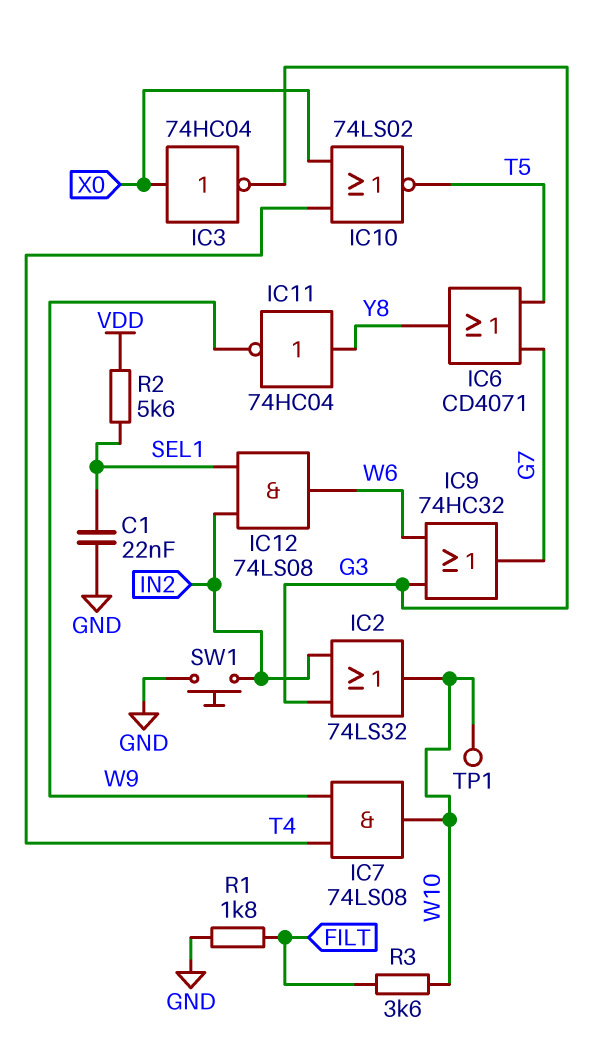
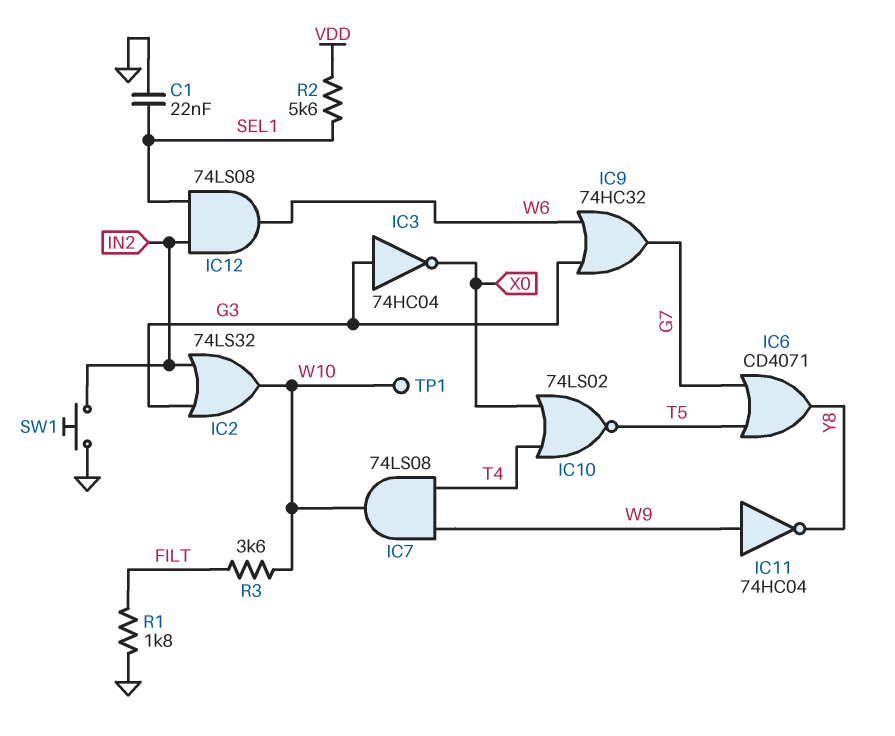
IC3: NOT 74HC04 (in X0, out G3) -> NOT 74HC04 (in G3, out X0)
IC11: NOT 74HC04 (in Y8, out W9) -> NOT 74HC04 (in W9, out Y8)

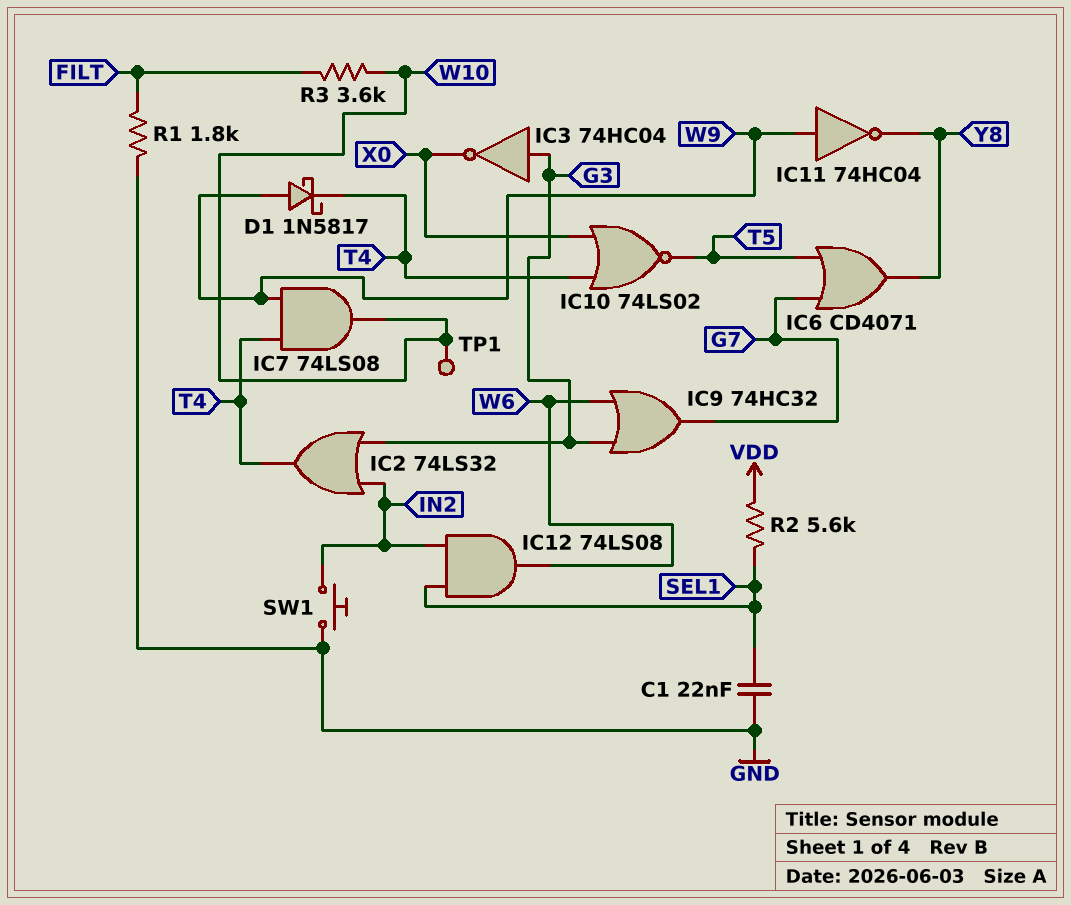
D1: none -> schottky 1N5817 (A W9, K T4)
IC2: OR 74LS32 (in G3, in IN2, out W10) -> OR 74LS32 (in G3, in IN2, out T4)

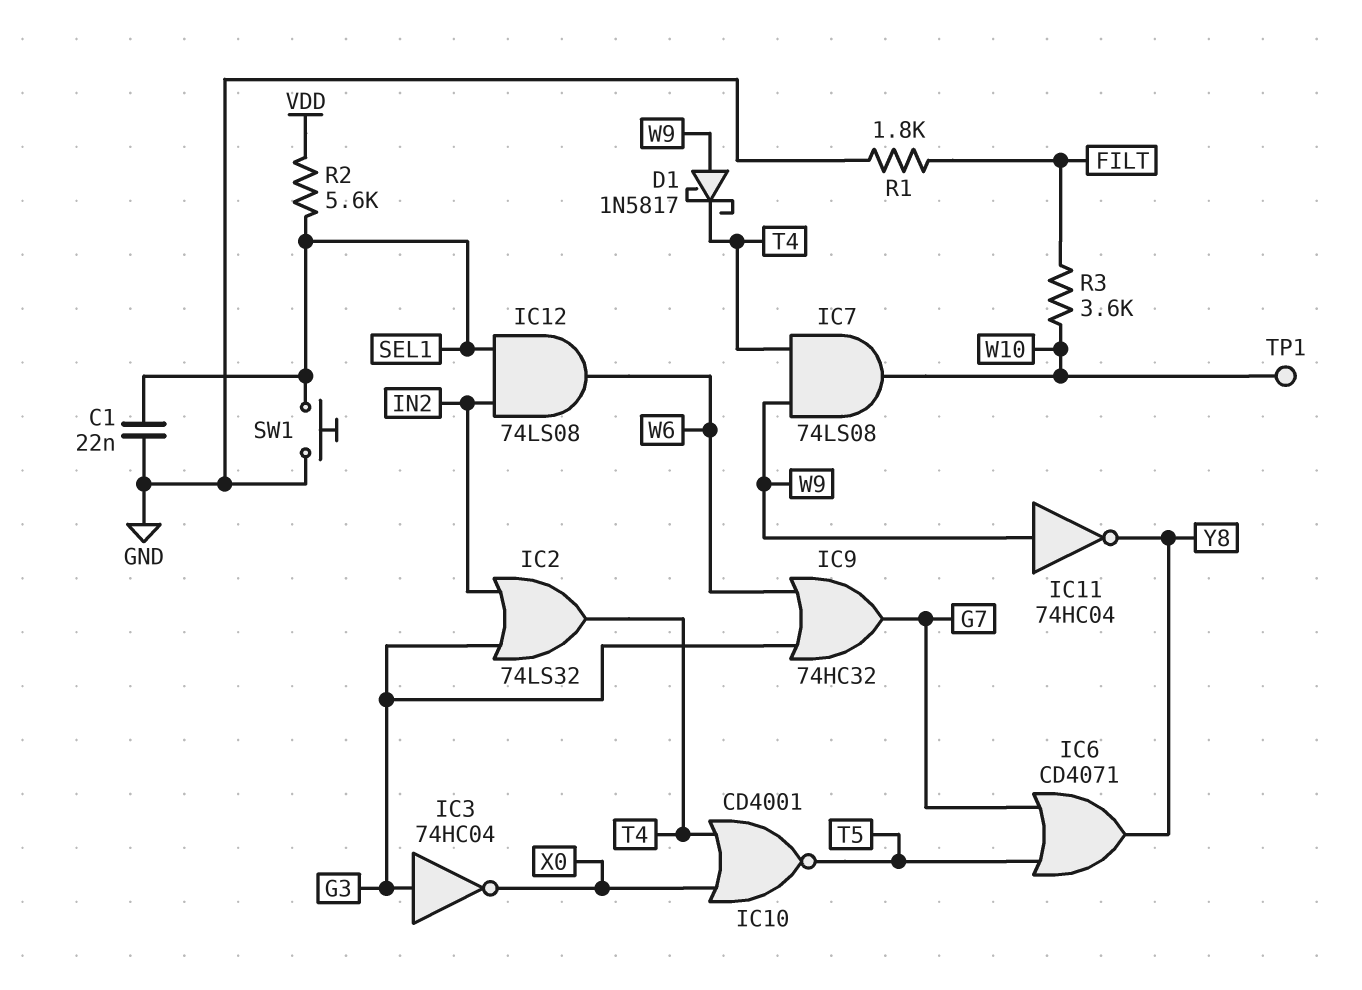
IC10: NOR 74LS02 (in T4, in X0, out T5) -> NOR CD4001 (in T4, in X0, out T5)
SW1: button (GND, IN2) -> button (GND, SEL1)

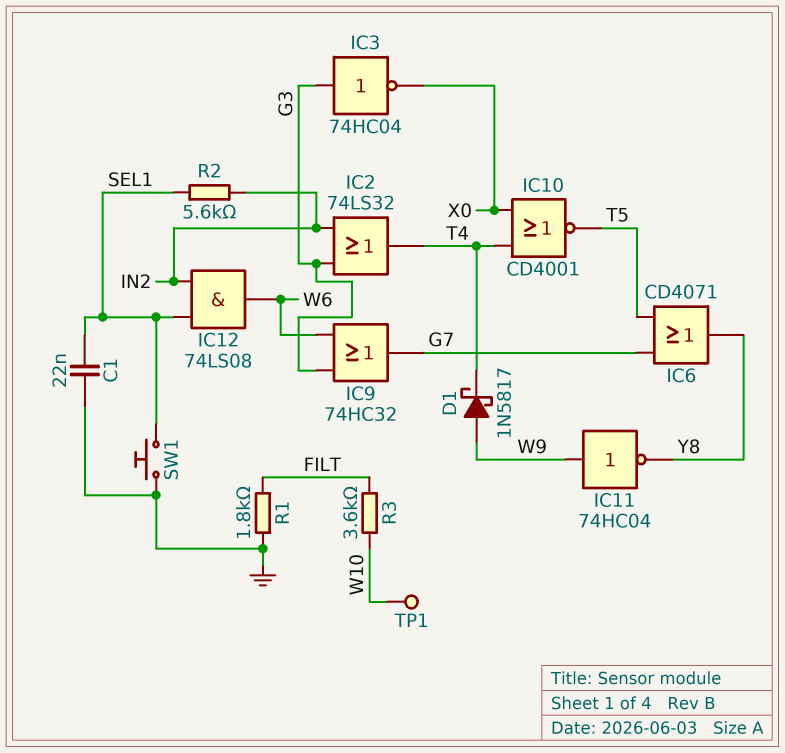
IC7: AND 74LS08 (in T4, in W9, out W10) -> none
R2: 5.6k (SEL1, VDD) -> 5.6k (IN2, SEL1)

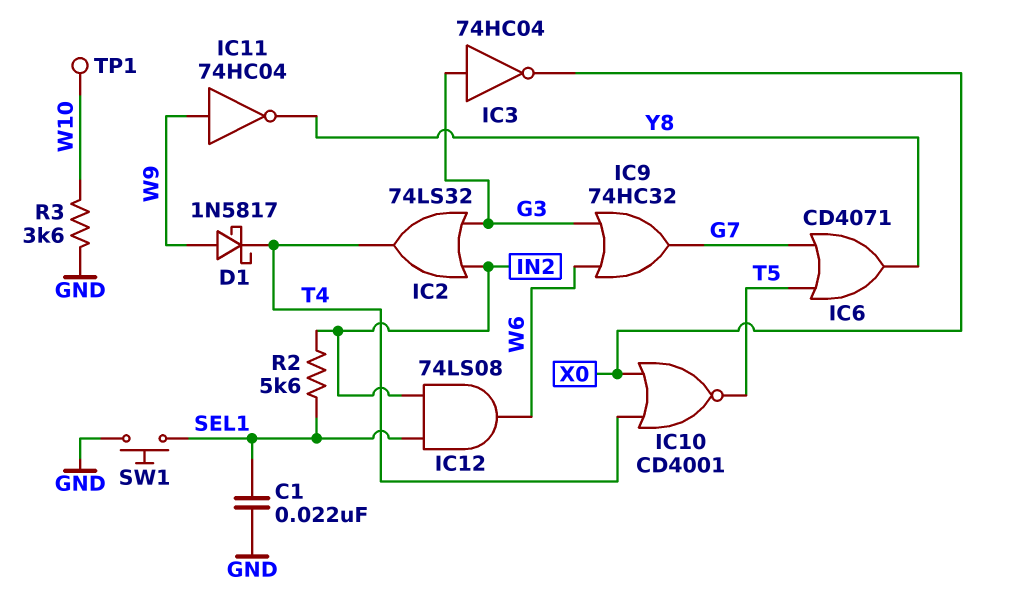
R1: 1.8k (FILT, GND) -> none
R3: 3.6k (FILT, W10) -> 3.6k (GND, W10)

